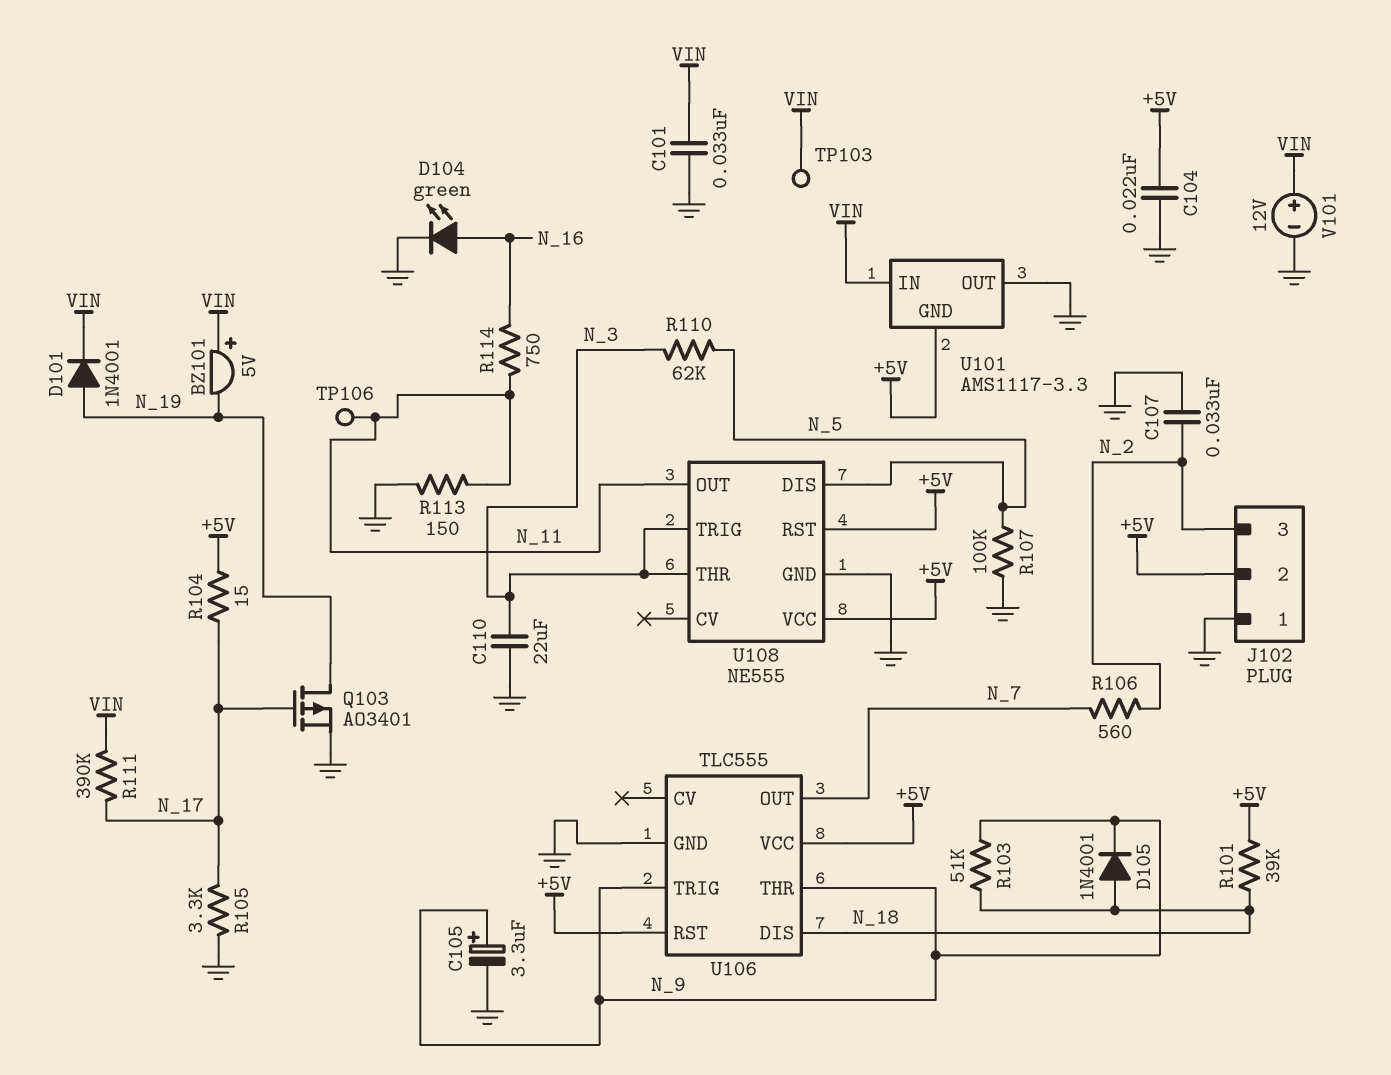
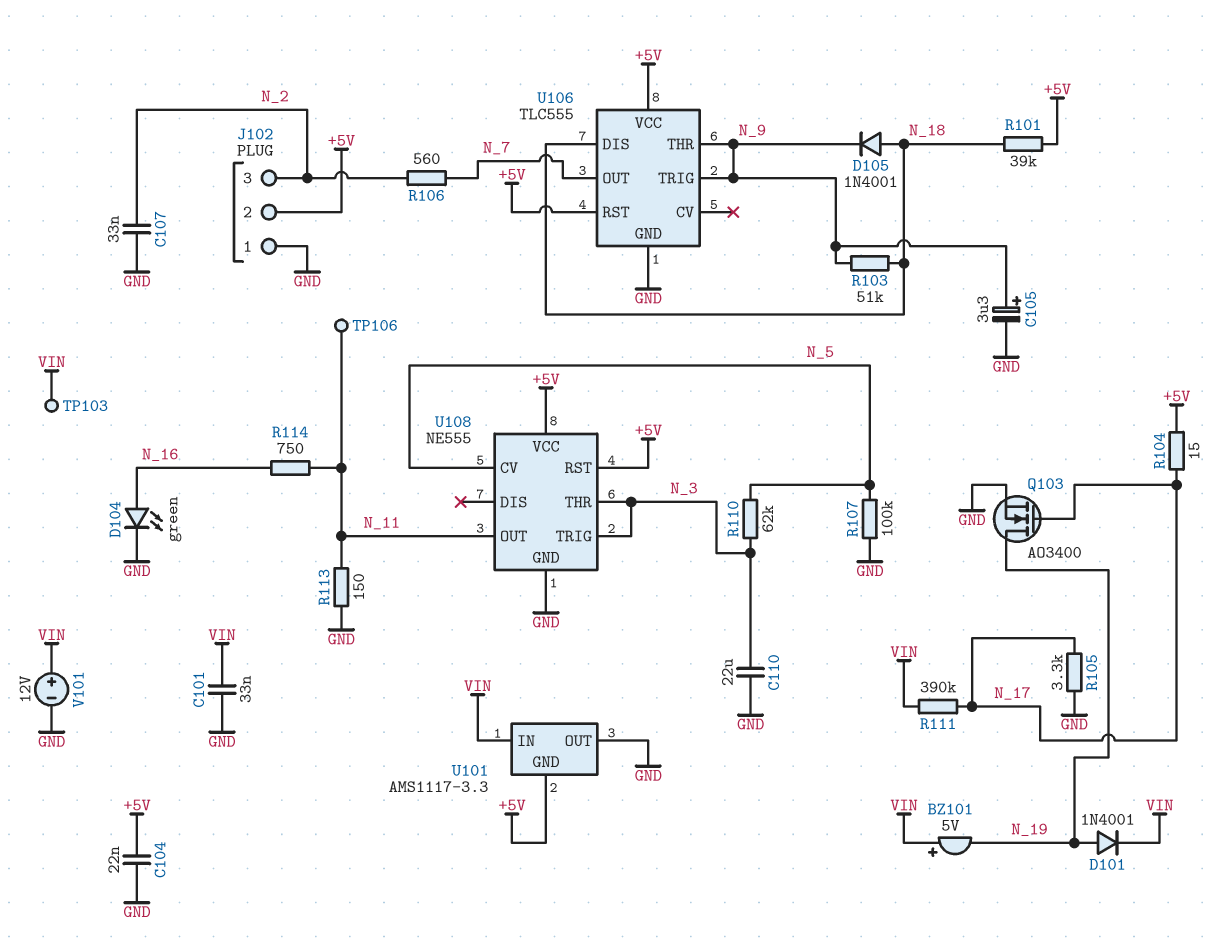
Q103: PMOS AO3401 (G N_17, D N_19, S GND) -> NMOS AO3400 (G N_17, D N_19, S GND)
U108 pin CV: none -> N_5
U108 pin DIS: N_5 -> none

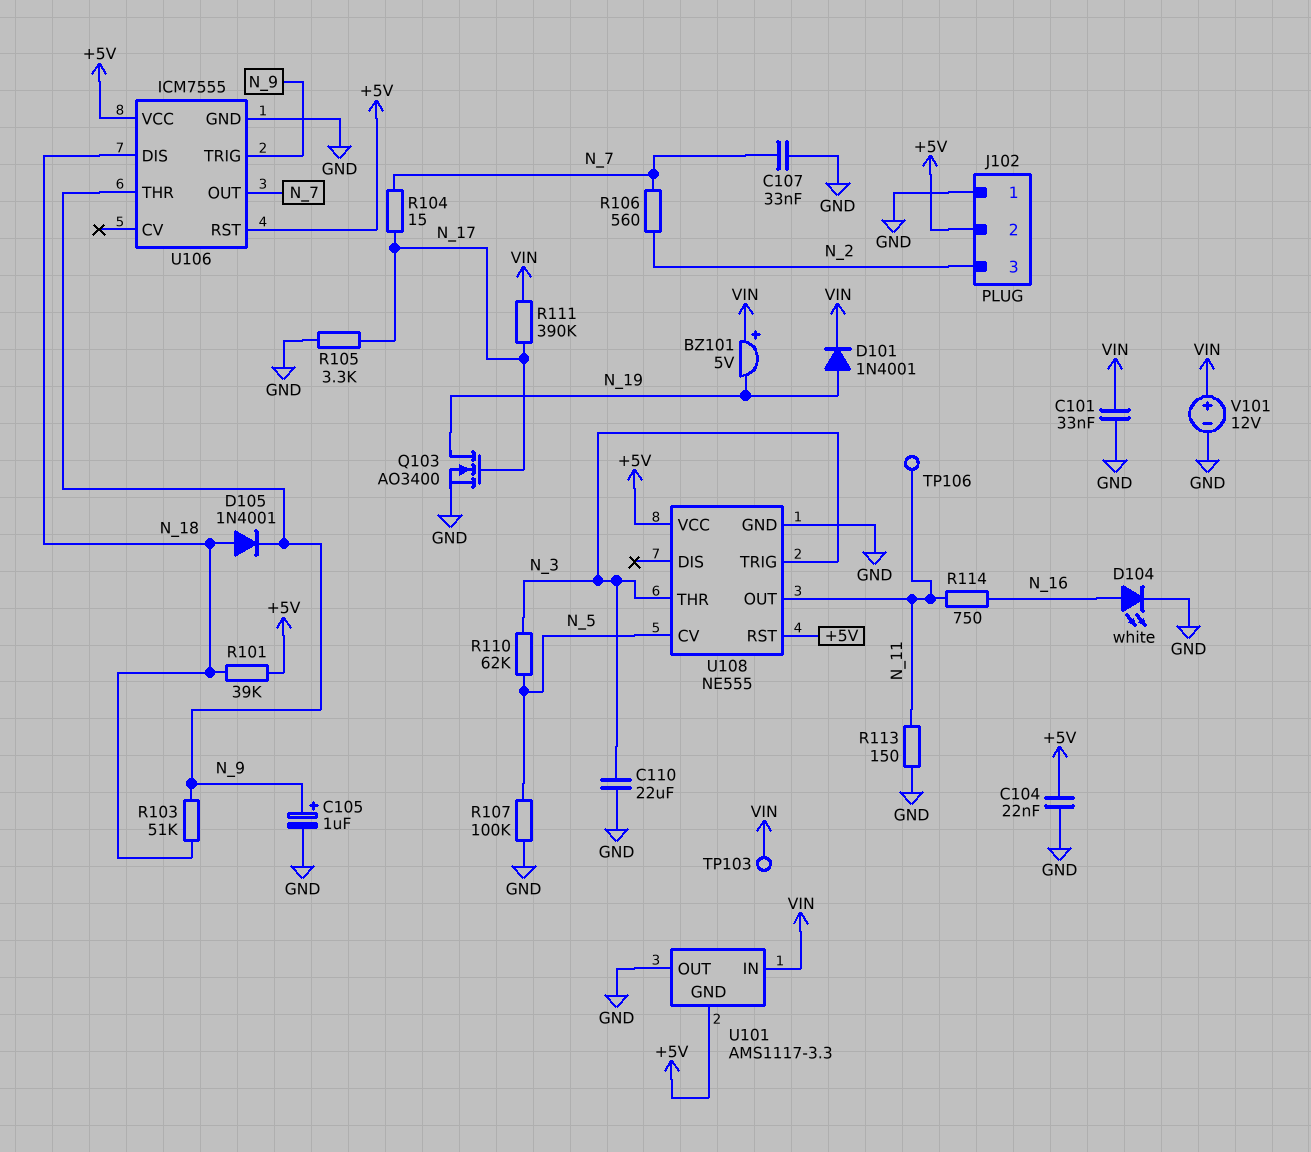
C105: 3.3uF (plus N_9, minus GND) -> 1uF (plus N_9, minus GND)
C107: 33nF (GND, N_2) -> 33nF (GND, N_7)
D104: LED green (A N_16, K GND) -> LED white (A N_16, K GND)
R104: 15 (+5V, N_17) -> 15 (N_7, N_17)
U106: TLC555 -> ICM7555

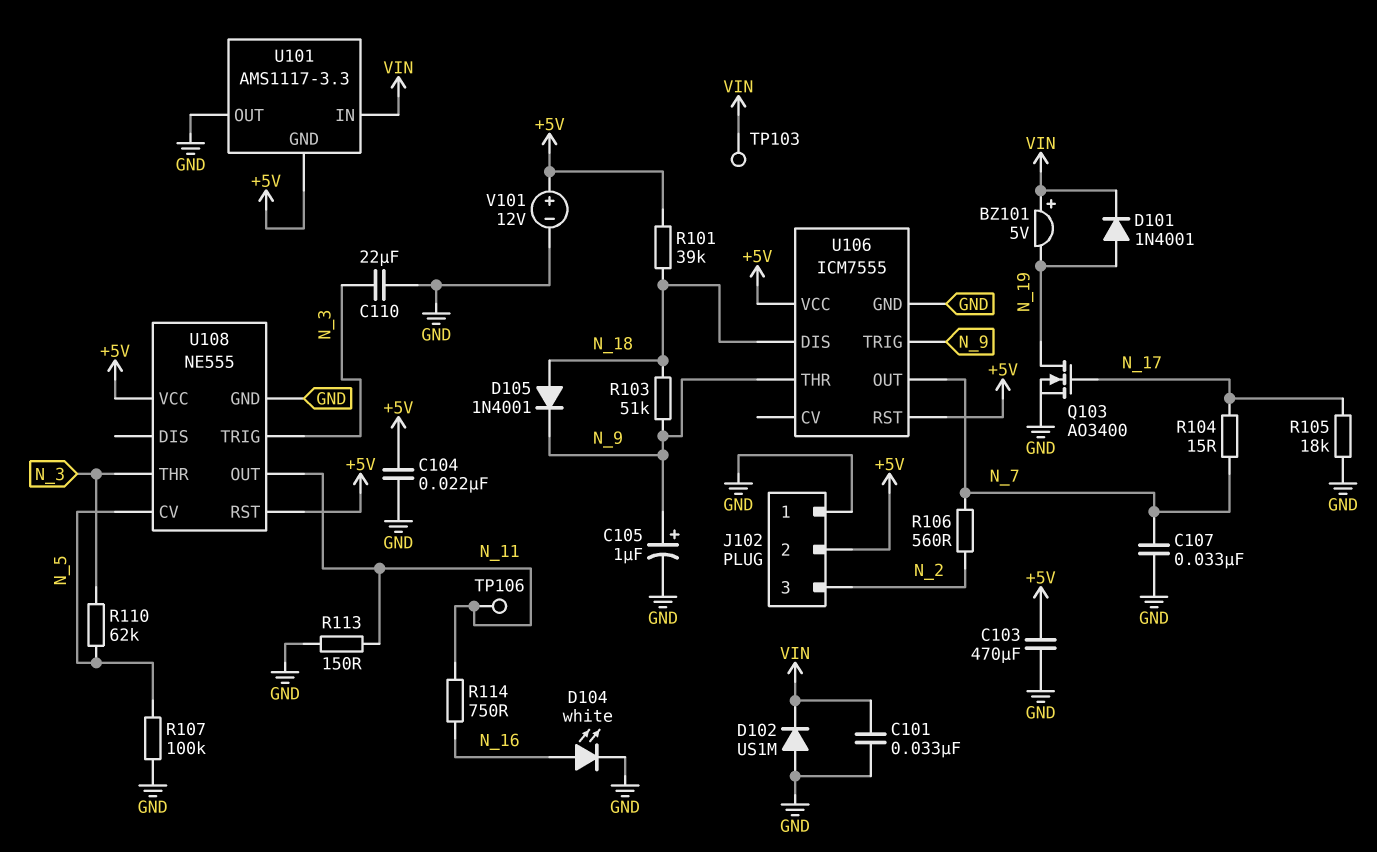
C103: none -> 470uF (+5V, GND)
D102: none -> diode US1M (A GND, K VIN)
R105: 3.3k (GND, N_17) -> 18k (GND, N_17)
R111: 390k (N_17, VIN) -> none
V101: 12V (plus VIN, minus GND) -> 12V (plus +5V, minus GND)

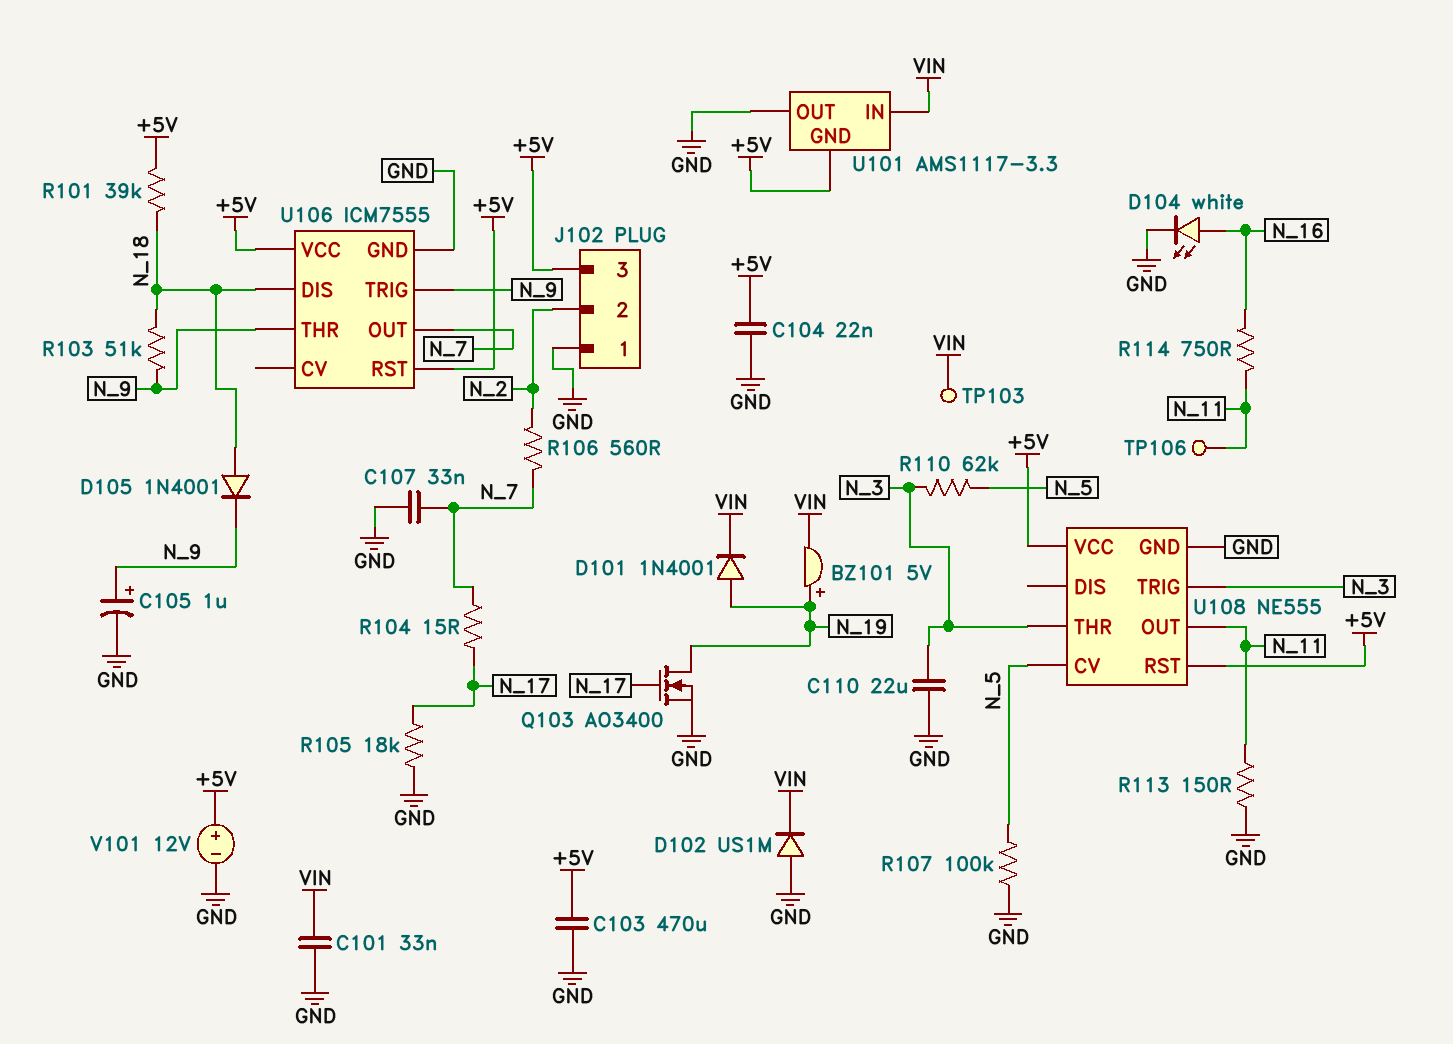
BZ101: buzzer 5V (plus VIN, minus N_19) -> buzzer 5V (plus N_19, minus VIN)
J102 pin 2: +5V -> N_2
J102 pin 3: N_2 -> +5V

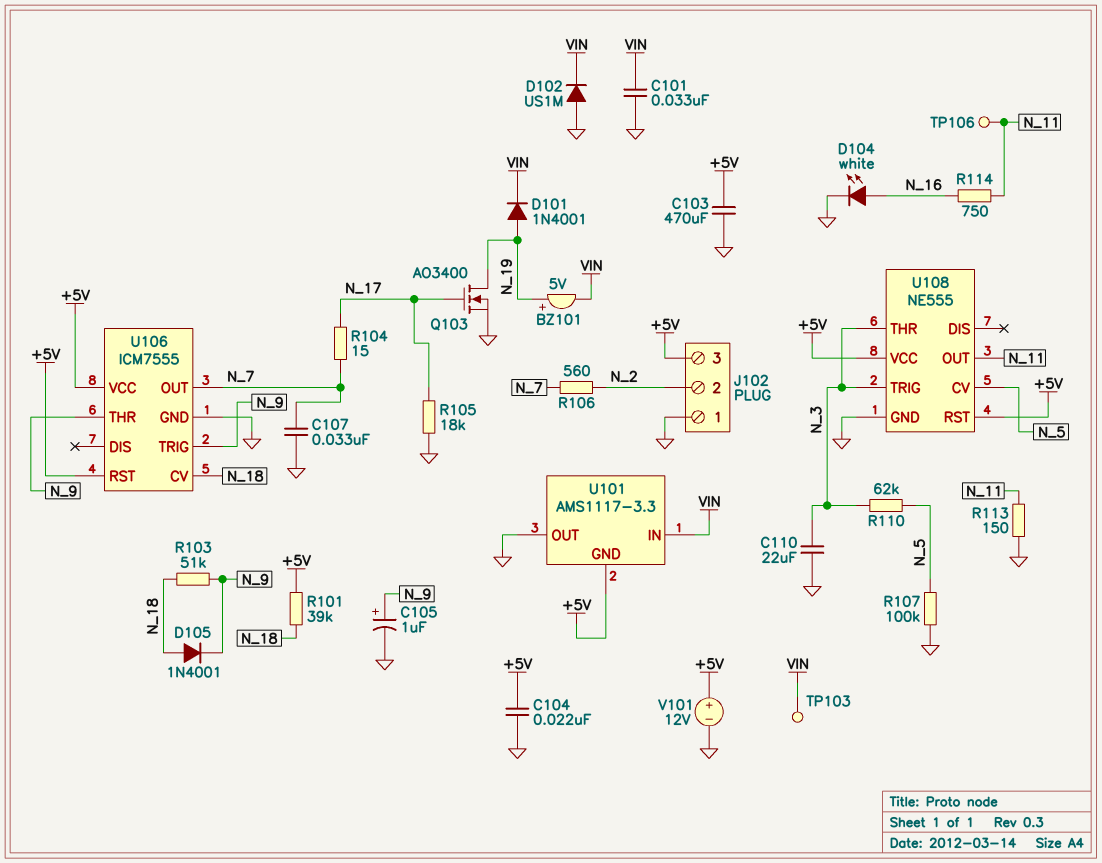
U106 pin CV: none -> N_18
U106 pin DIS: N_18 -> none

